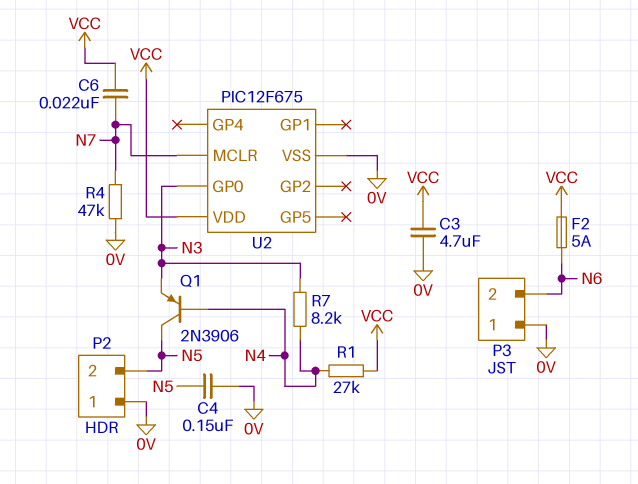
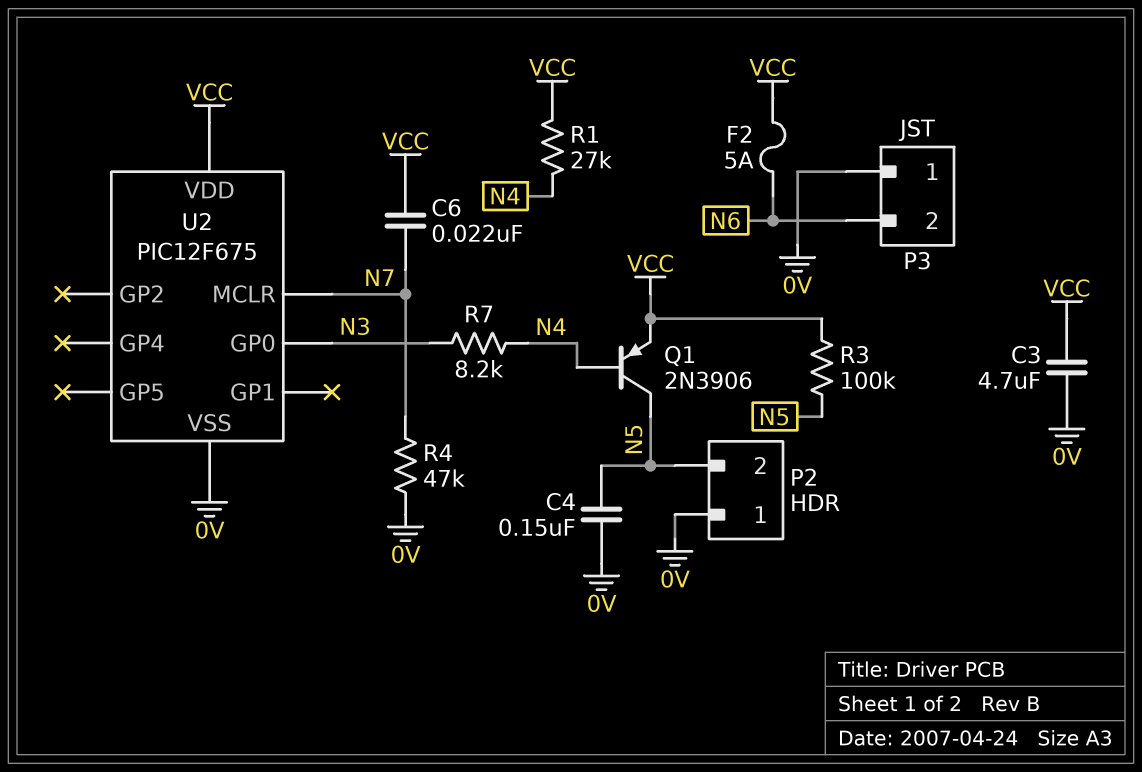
Q1: PNP 2N3906 (B N4, C N5, E N3) -> PNP 2N3906 (B N4, C N5, E VCC)
R3: none -> 100k (N5, VCC)

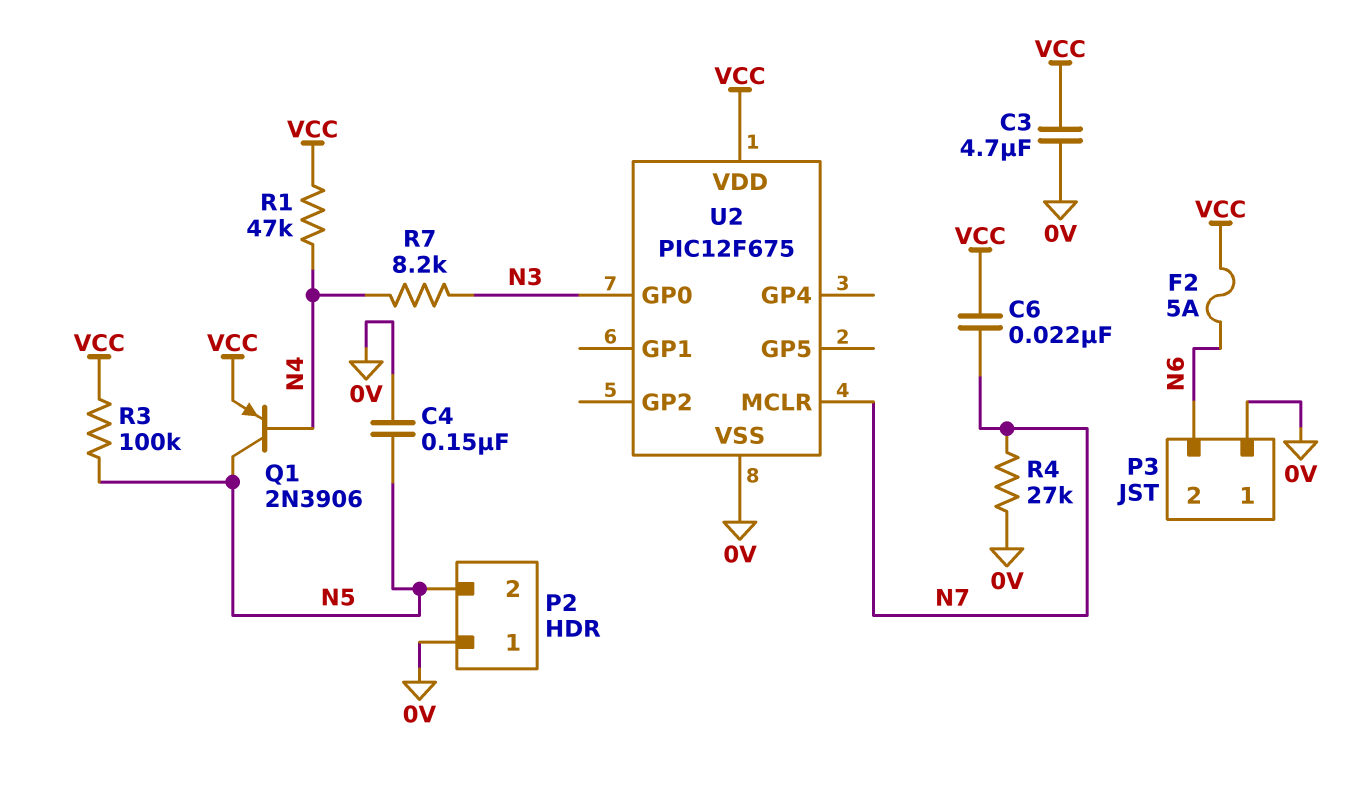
R1: 27k (N4, VCC) -> 47k (N4, VCC)
R4: 47k (0V, N7) -> 27k (0V, N7)

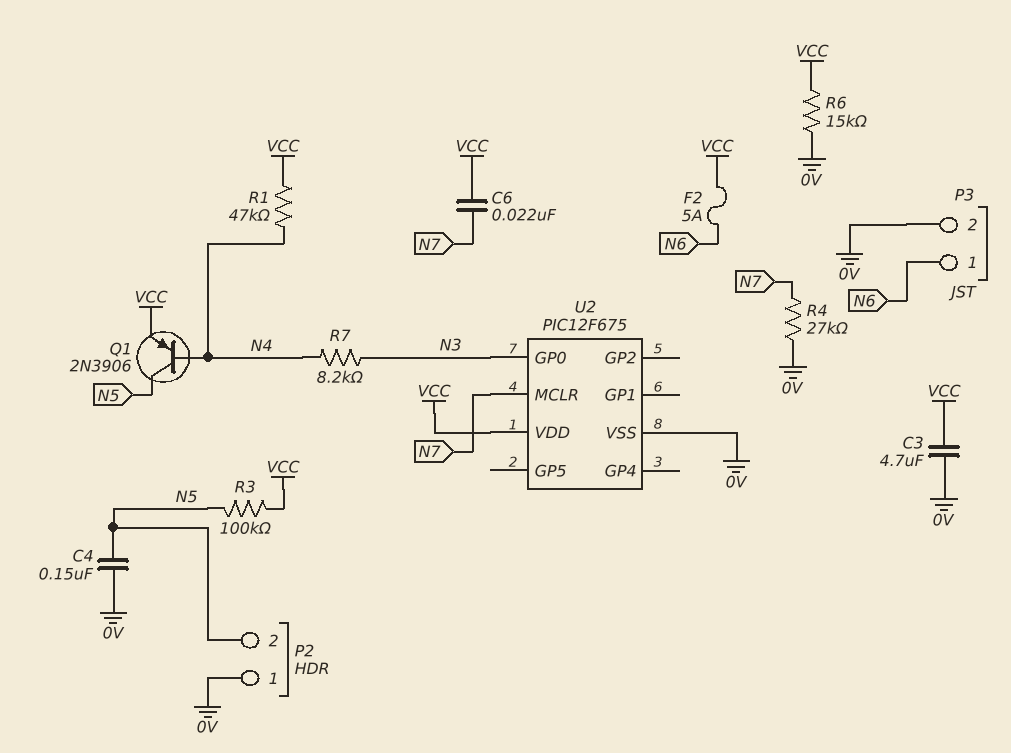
P3 pin 1: 0V -> N6
P3 pin 2: N6 -> 0V
R6: none -> 15k (0V, VCC)

